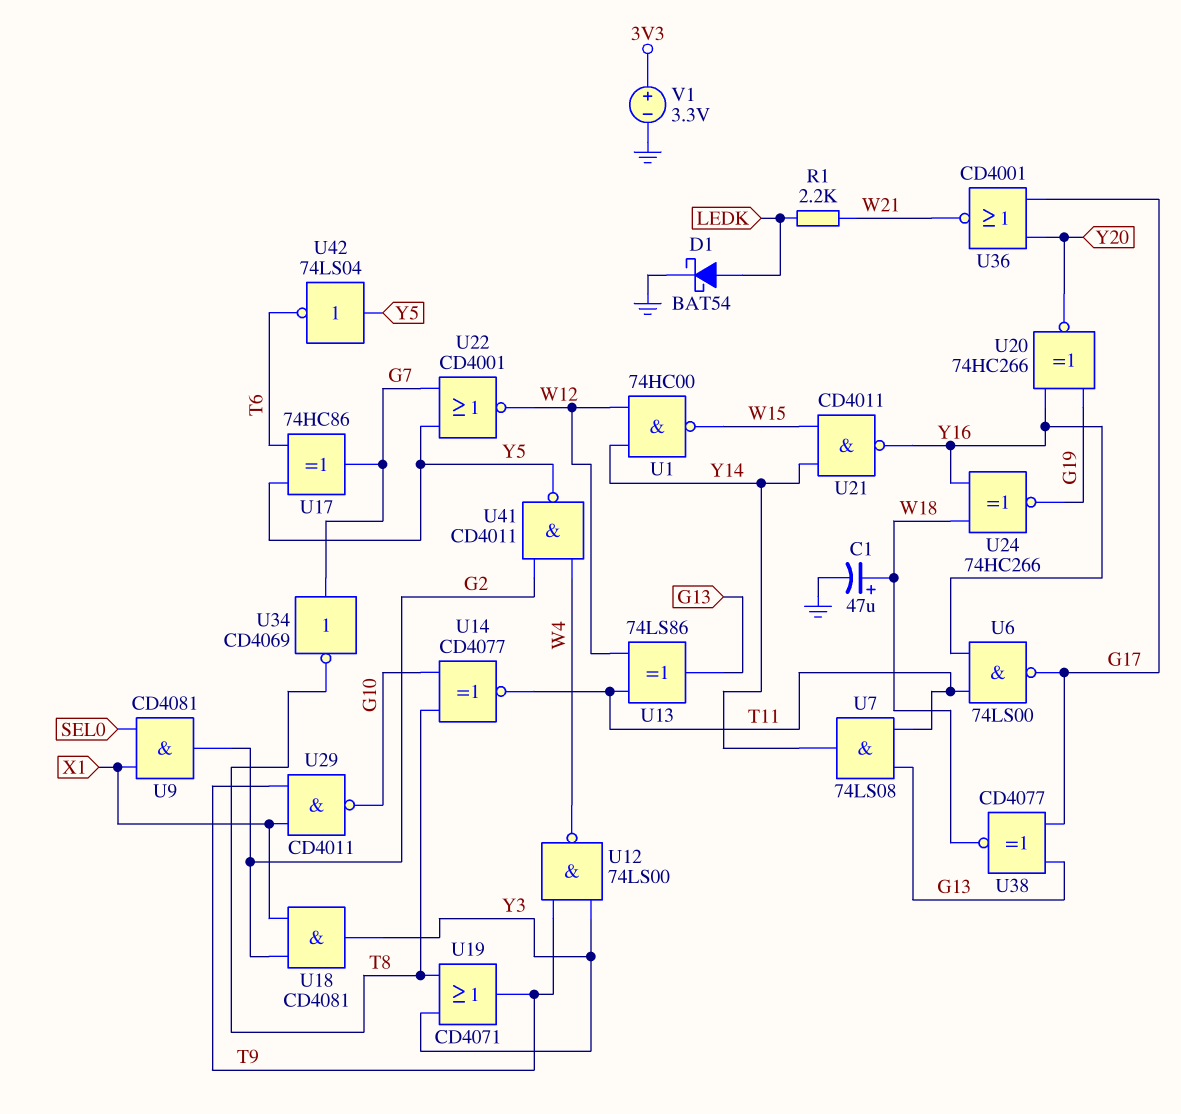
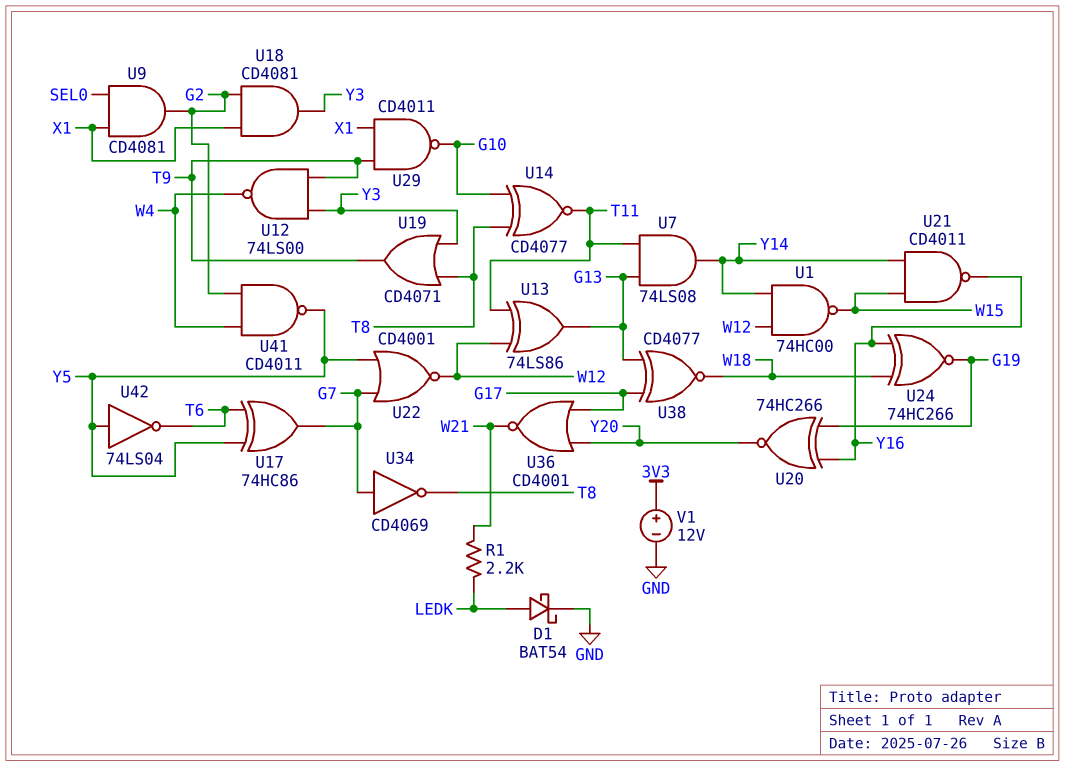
C1: 47uF (plus W18, minus GND) -> none
U6: NAND 74LS00 (in T11, in Y16, out G17) -> none
V1: 3.3V (plus 3V3, minus GND) -> 12V (plus 3V3, minus GND)

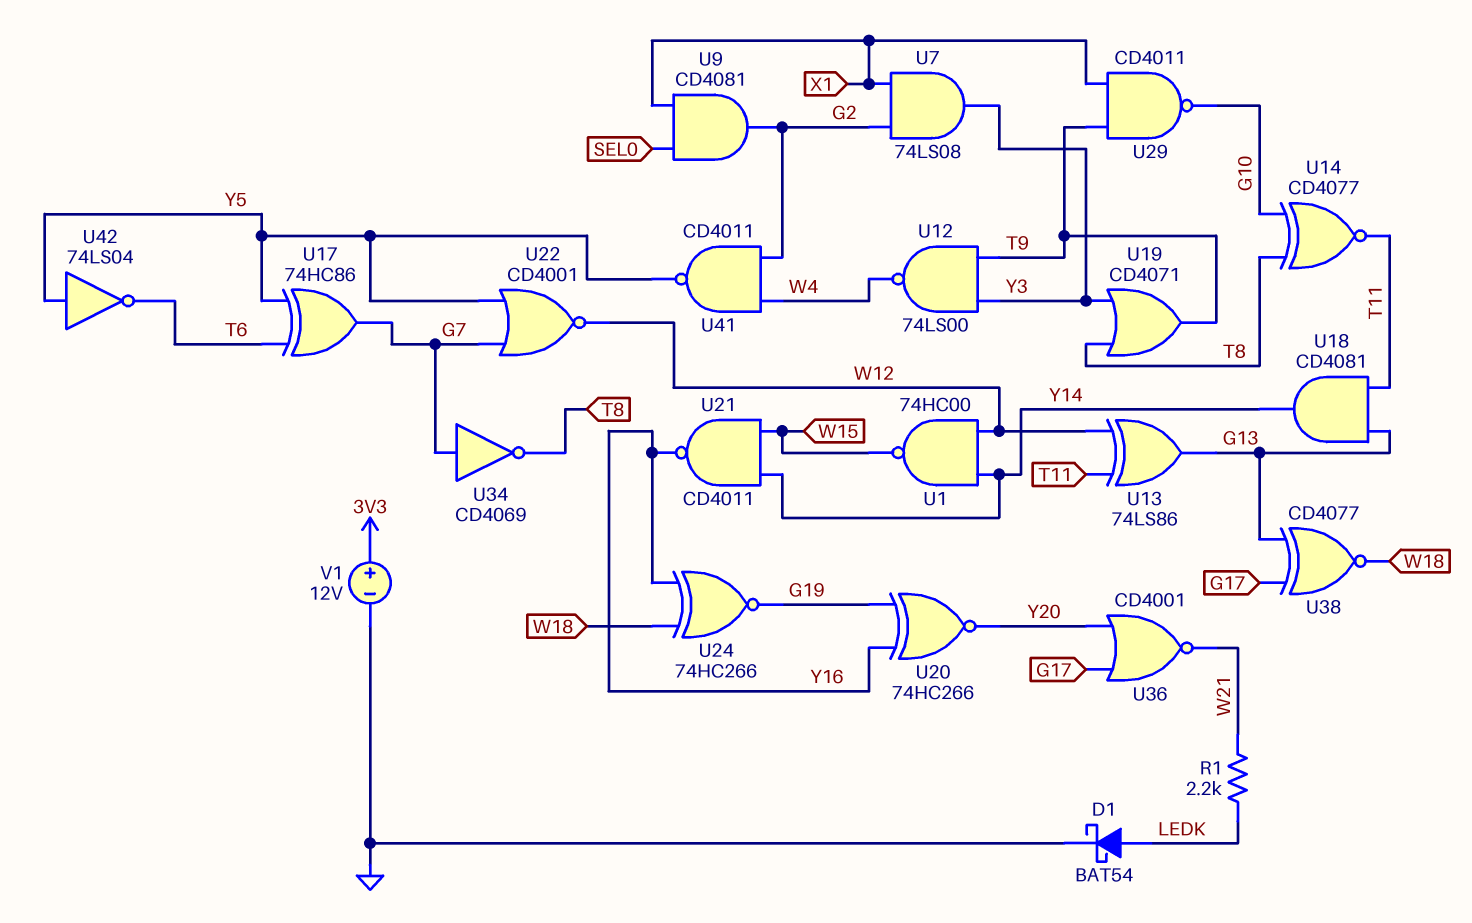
U7: AND 74LS08 (in G13, in T11, out Y14) -> AND 74LS08 (in G2, in X1, out Y3)
U18: AND CD4081 (in G2, in X1, out Y3) -> AND CD4081 (in G13, in T11, out Y14)

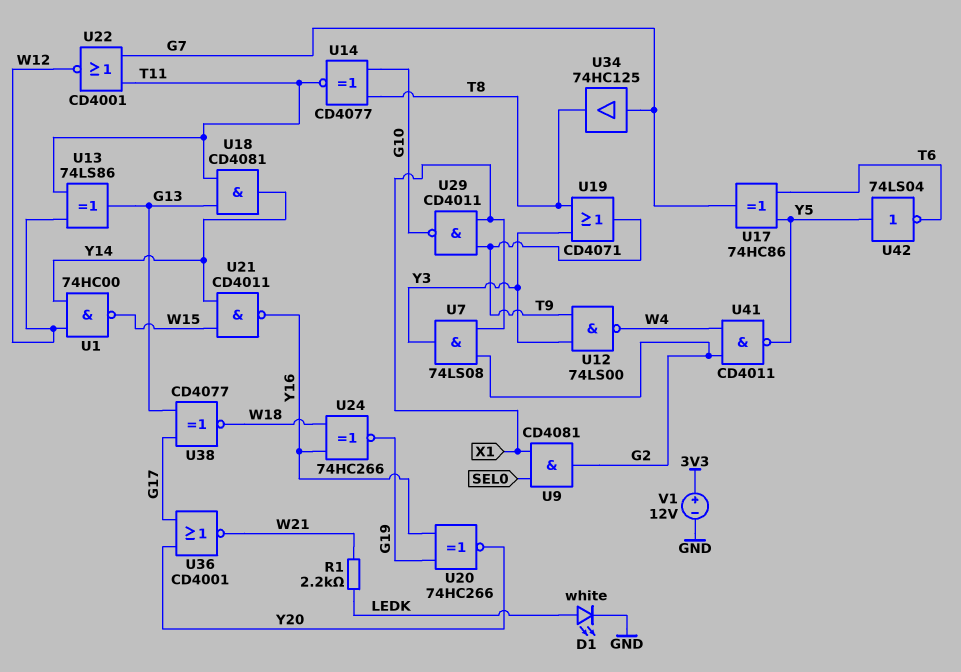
D1: schottky BAT54 (A LEDK, K GND) -> LED white (A LEDK, K GND)
U22: NOR CD4001 (in G7, in Y5, out W12) -> NOR CD4001 (in G7, in T11, out W12)
U34: NOT CD4069 (in G7, out T8) -> buffer 74HC125 (in G7, out T8)

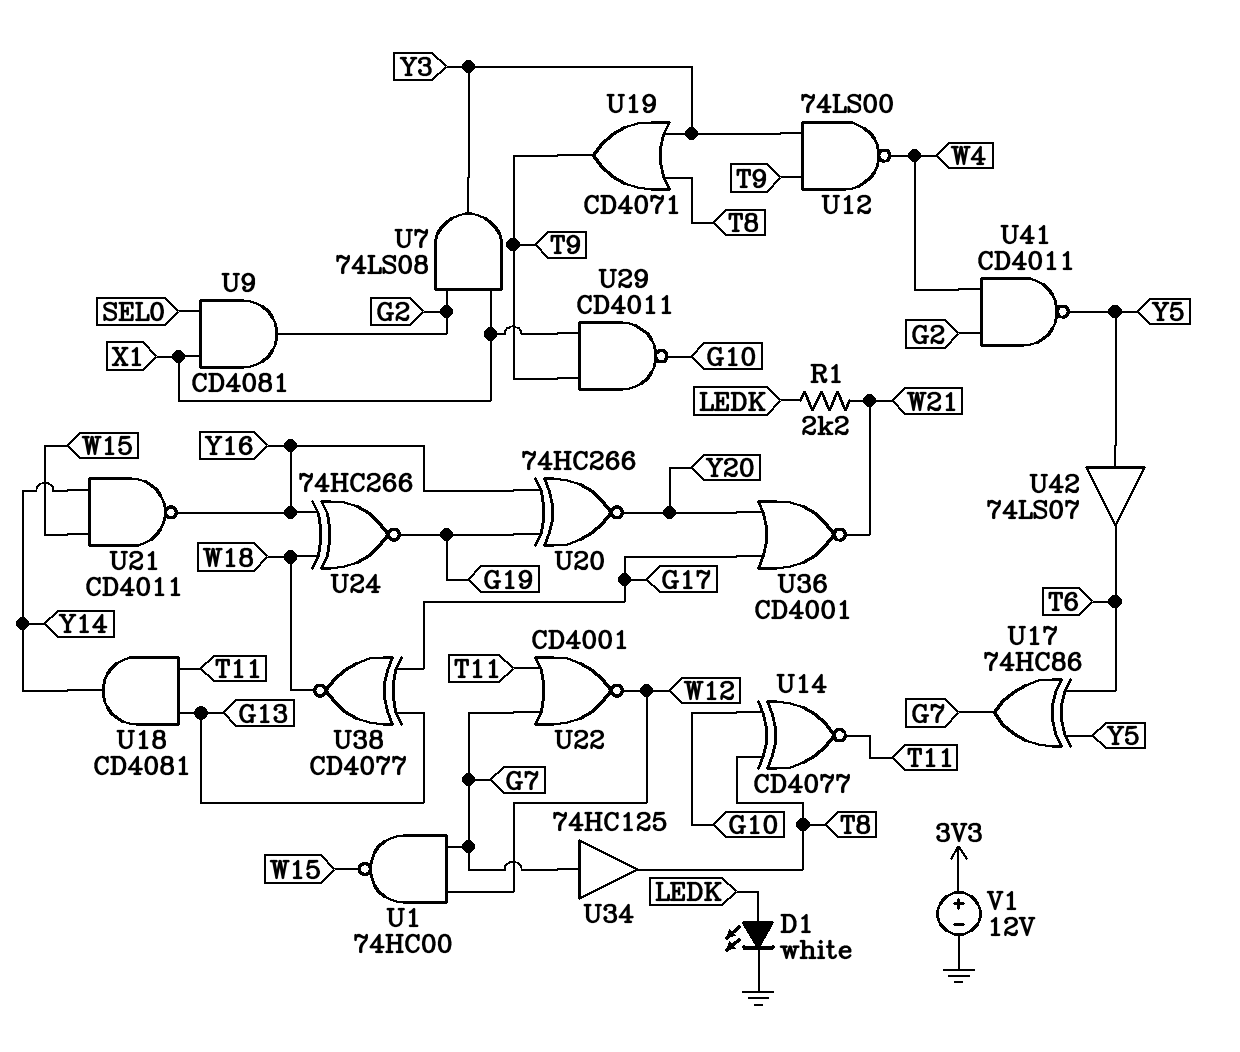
U1: NAND 74HC00 (in W12, in Y14, out W15) -> NAND 74HC00 (in G7, in W12, out W15)
U13: XOR 74LS86 (in T11, in W12, out G13) -> none
U42: NOT 74LS04 (in Y5, out T6) -> buffer 74LS07 (in Y5, out T6)

